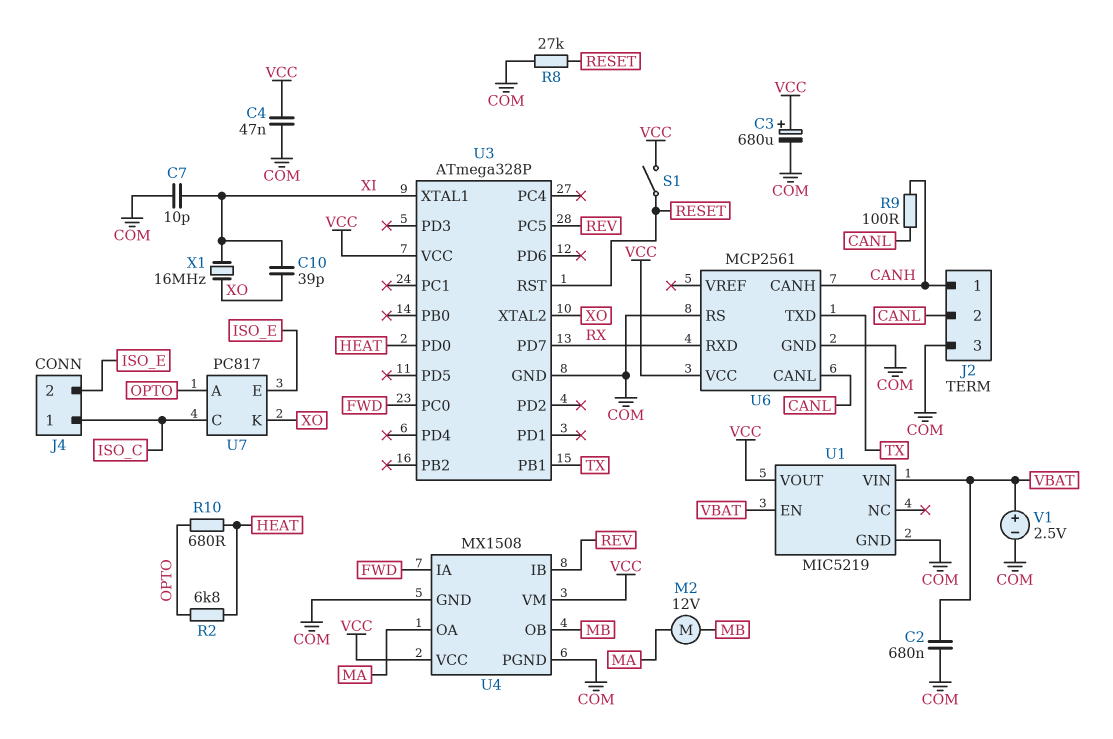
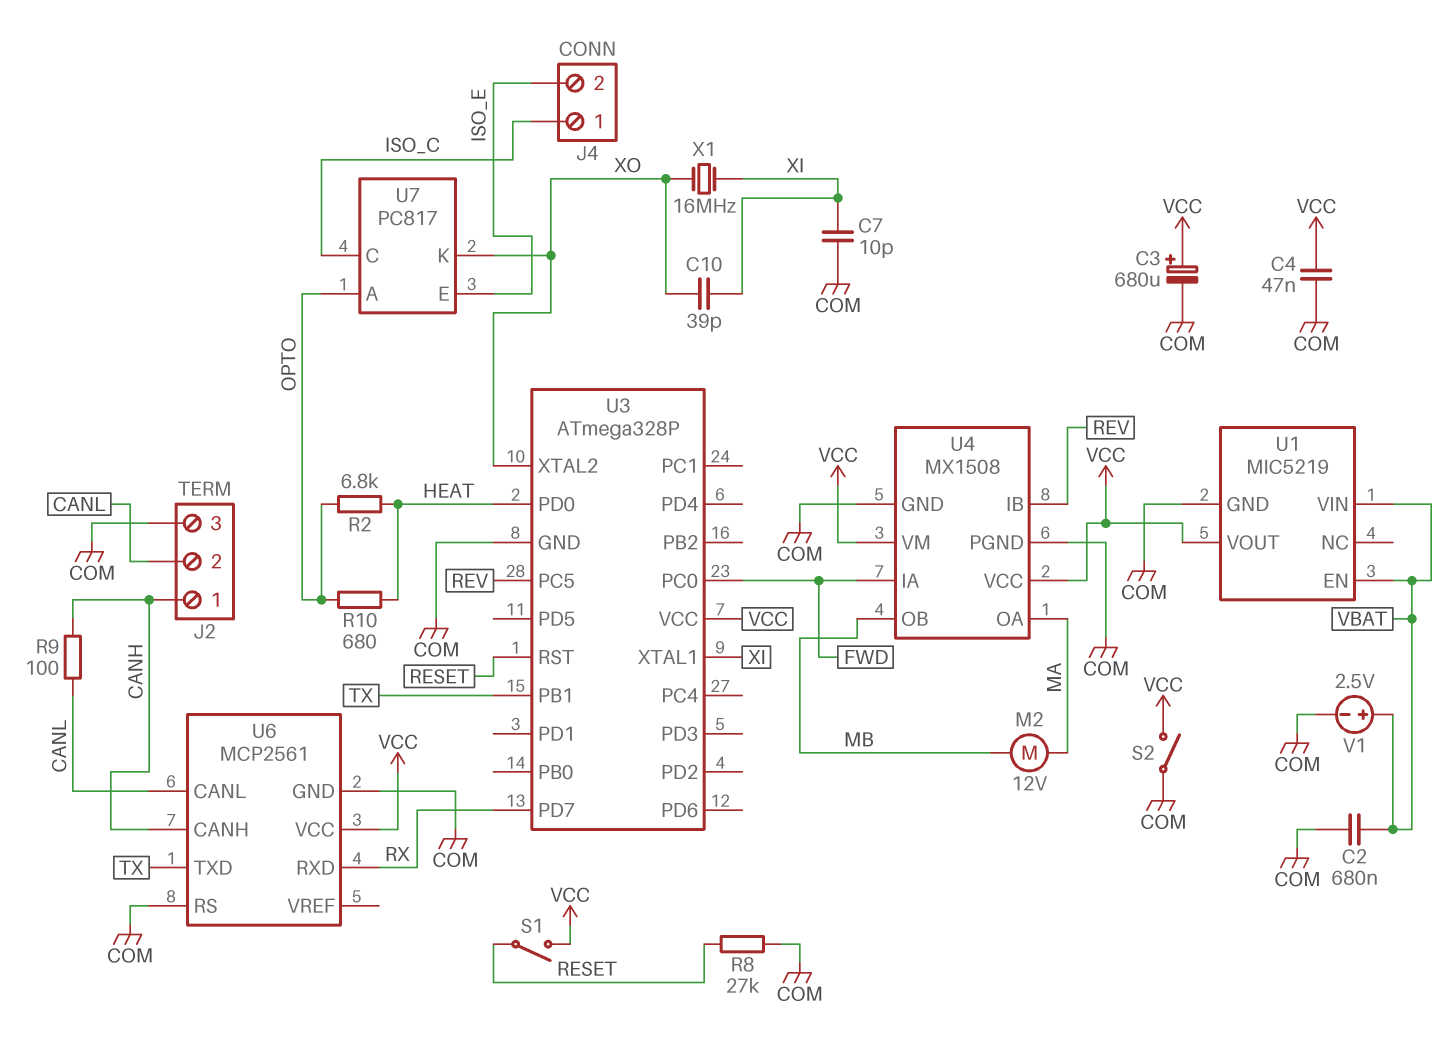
S2: none -> switch (COM, VCC)

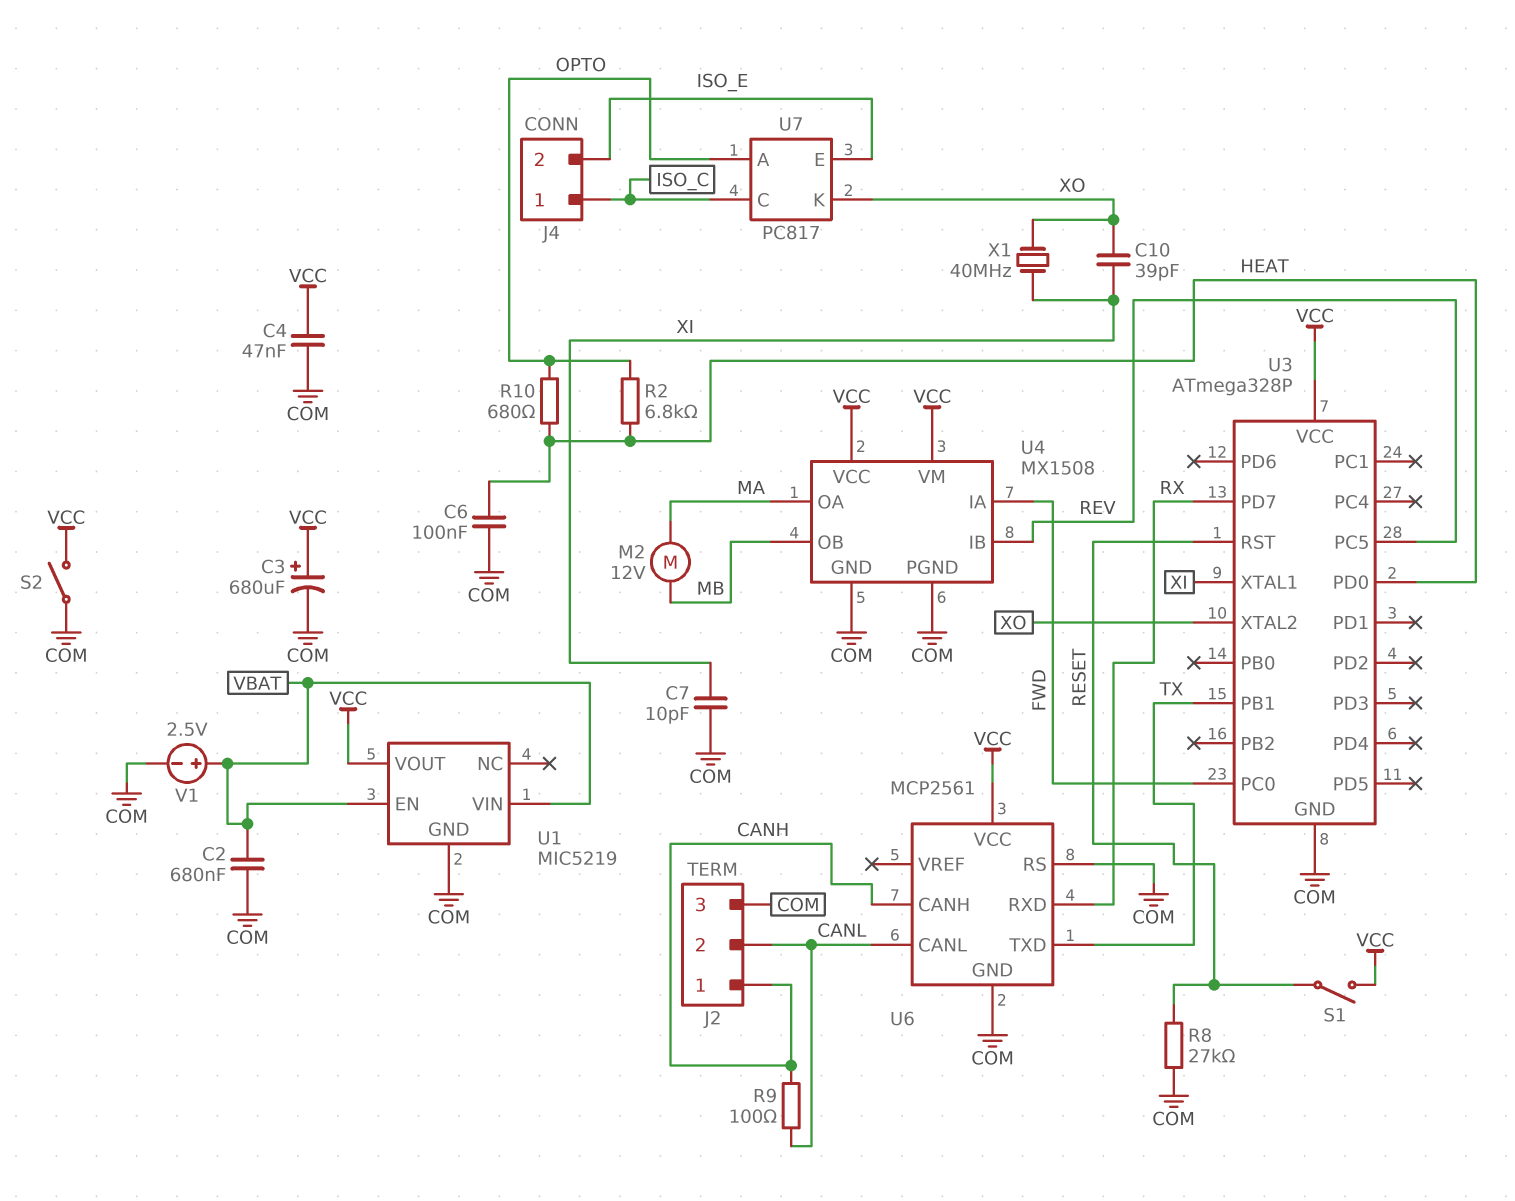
C6: none -> 100nF (COM, HEAT)
X1: 16MHz (XI, XO) -> 40MHz (XI, XO)

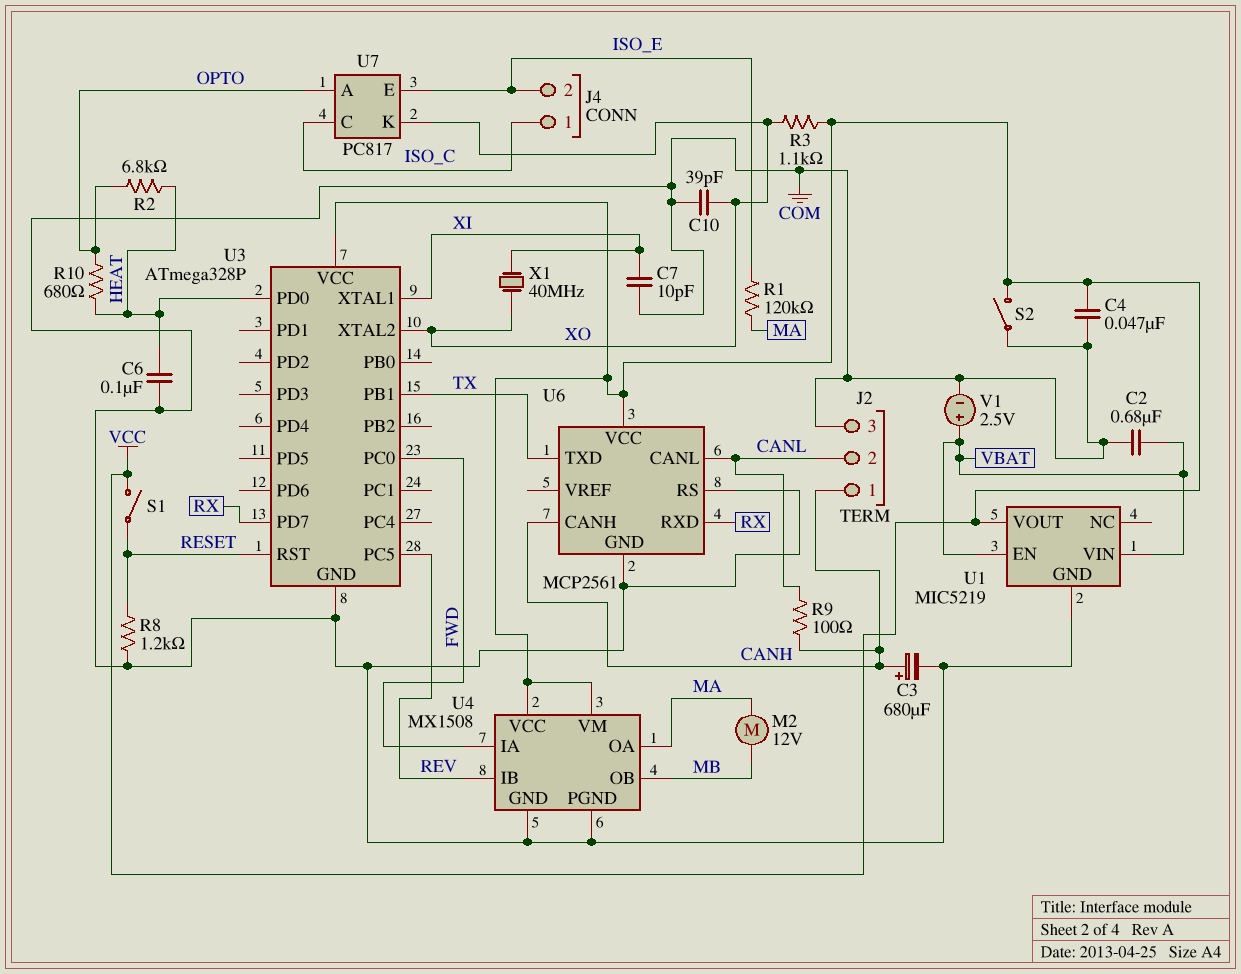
C3: 680uF (plus VCC, minus COM) -> 680uF (plus CANH, minus COM)
C10: 39pF (XI, XO) -> 39pF (COM, XO)
R1: none -> 120k (ISO_E, MA)
R3: none -> 1.1k (VCC, XO)
R8: 27k (COM, RESET) -> 1.2k (COM, RESET)

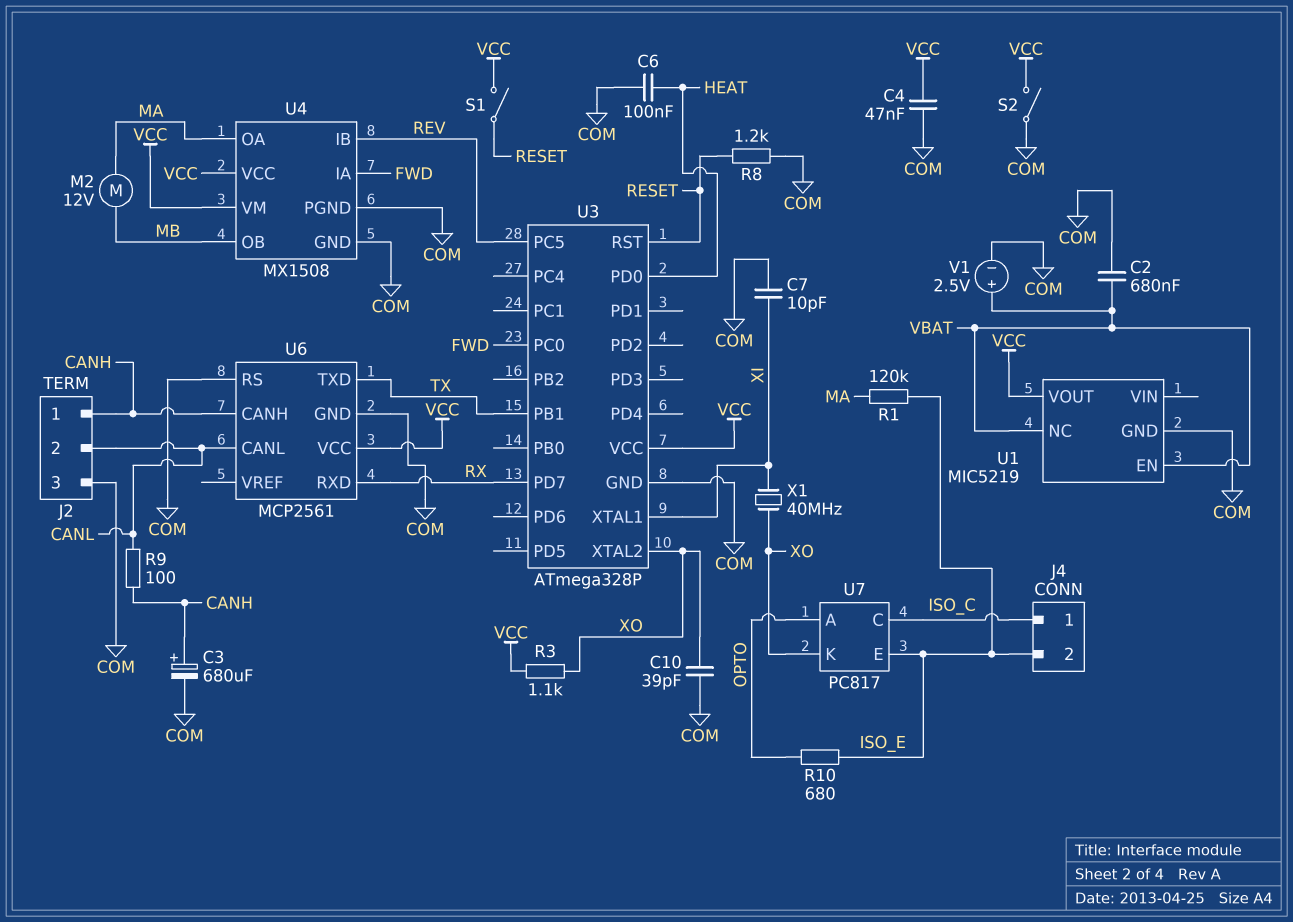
R2: 6.8k (HEAT, OPTO) -> none
R10: 680 (HEAT, OPTO) -> 680 (ISO_E, OPTO)
U1 pin NC: none -> VBAT
U1 pin VIN: VBAT -> none

